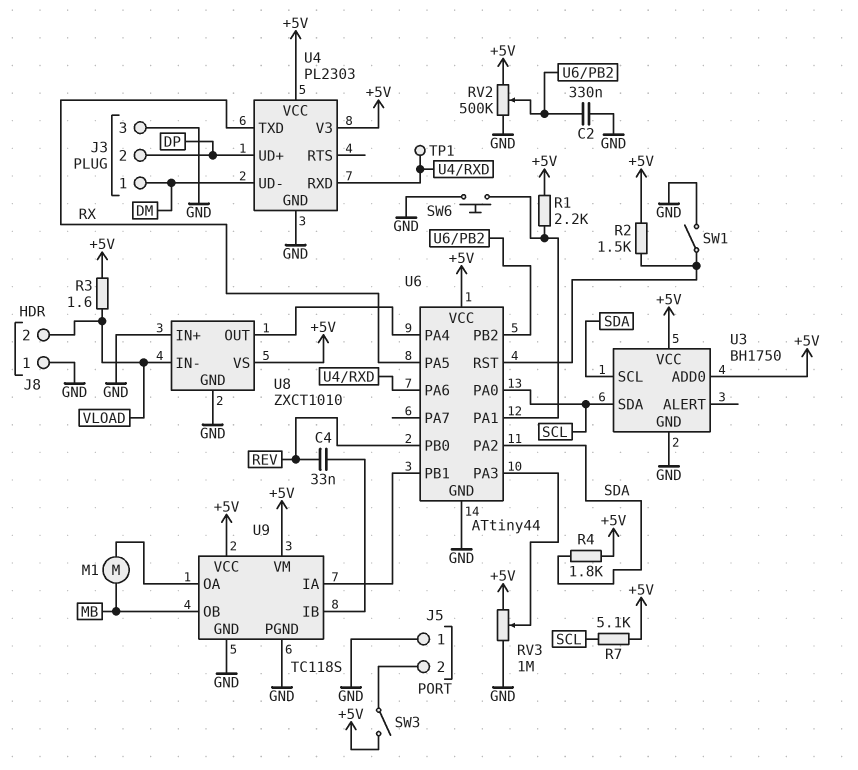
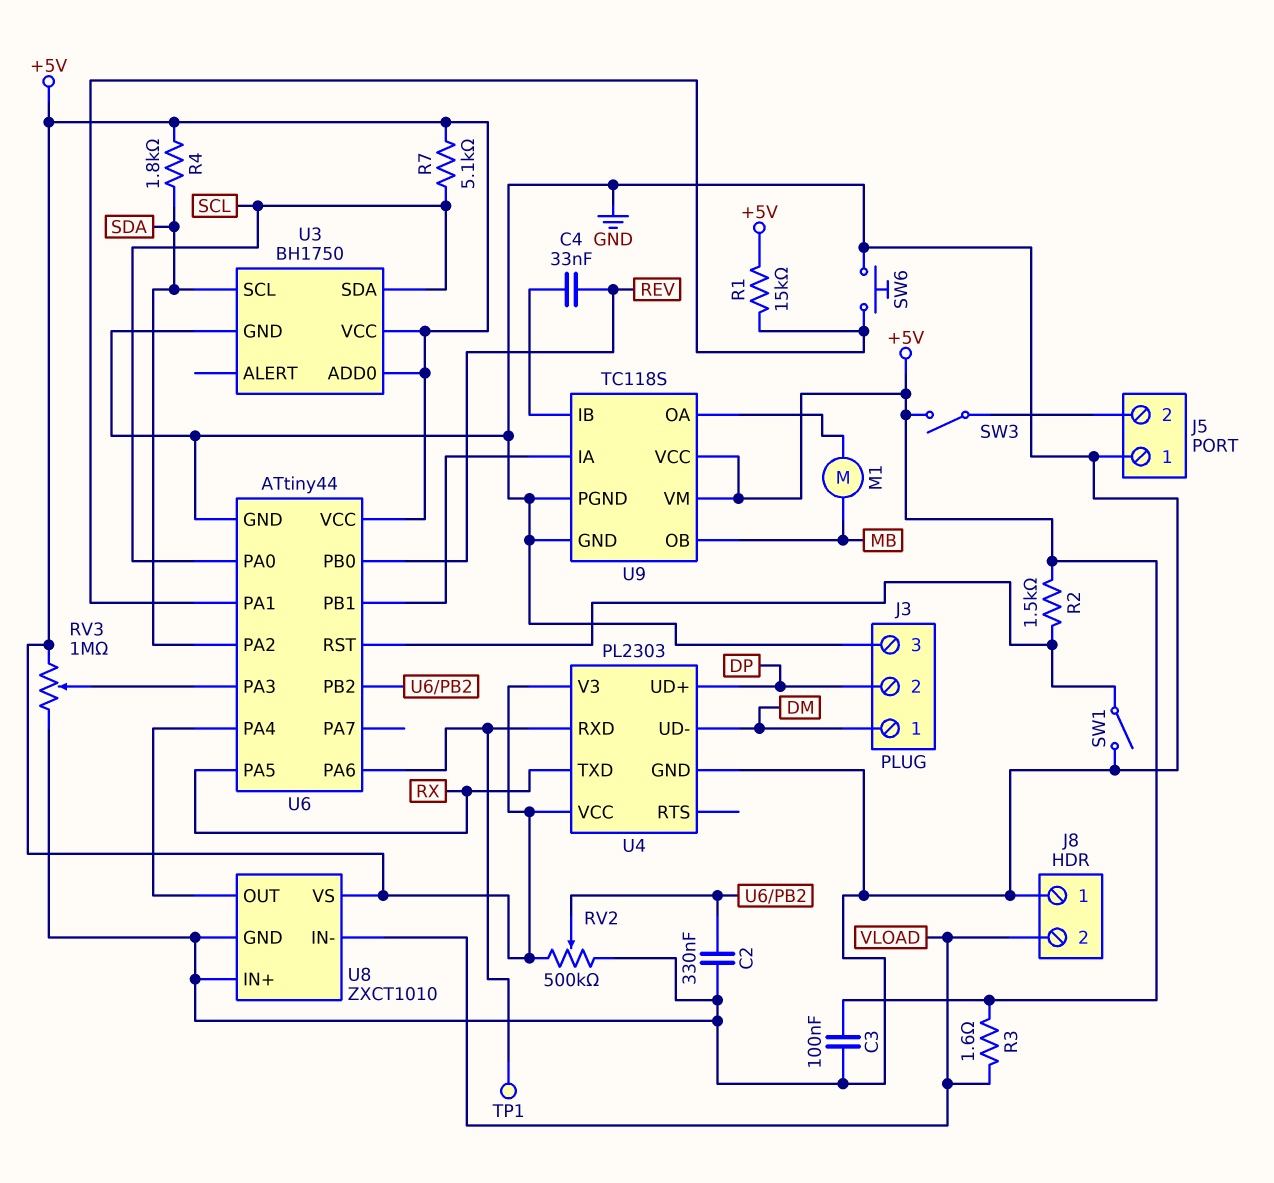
C3: none -> 100nF (+5V, GND)
R1: 2.2k (+5V, U6/PA1) -> 15k (+5V, U6/PA1)

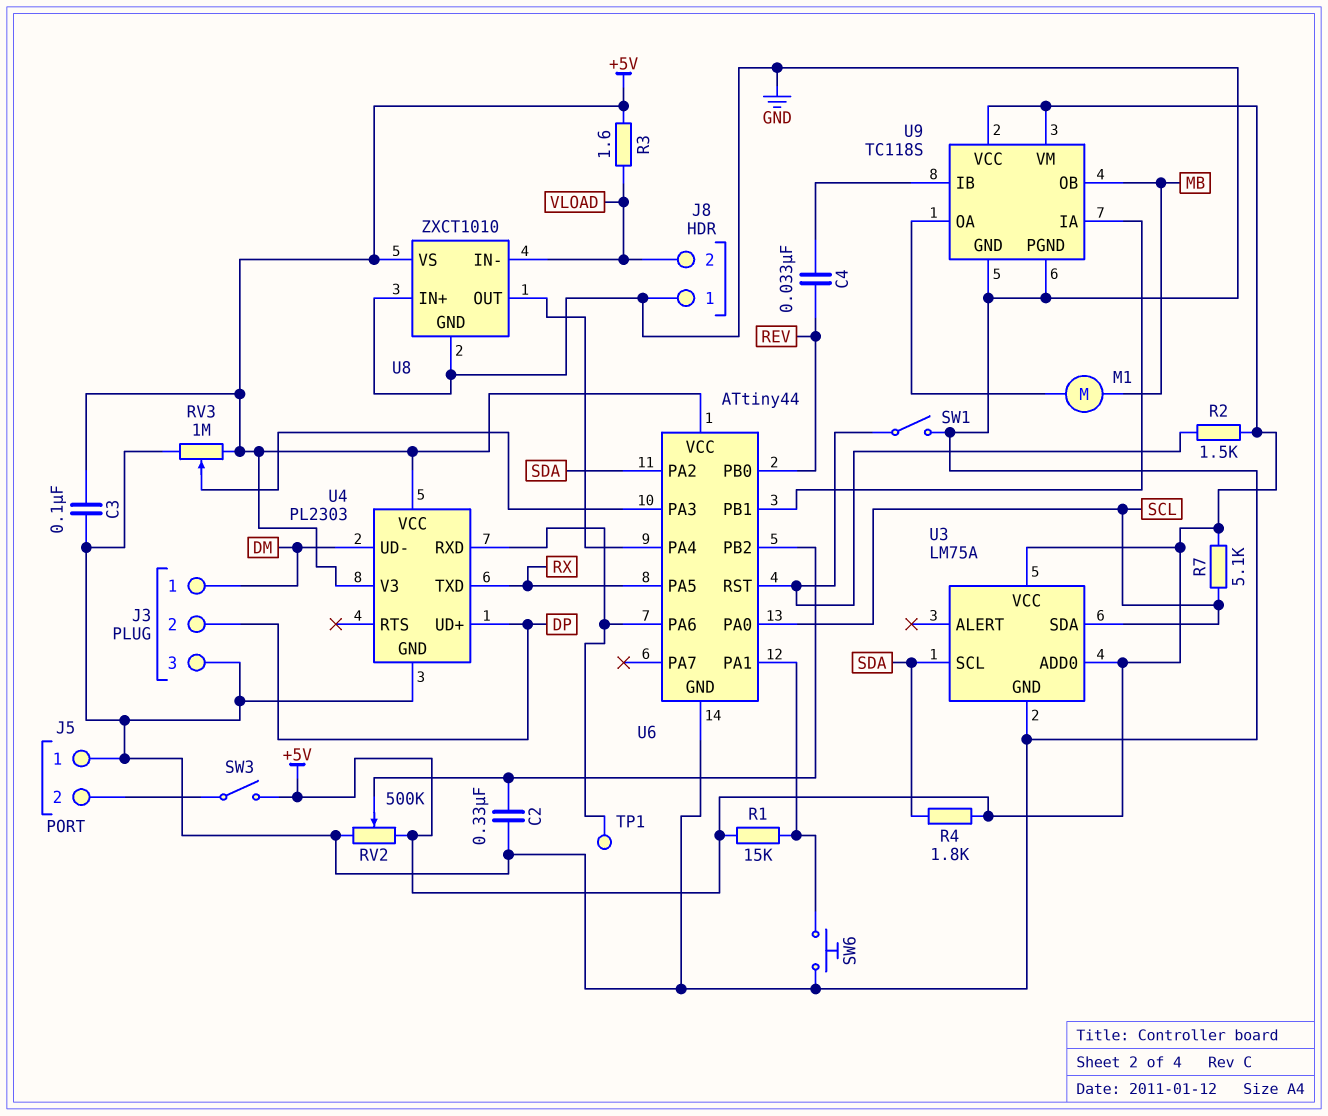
U3: BH1750 -> LM75A

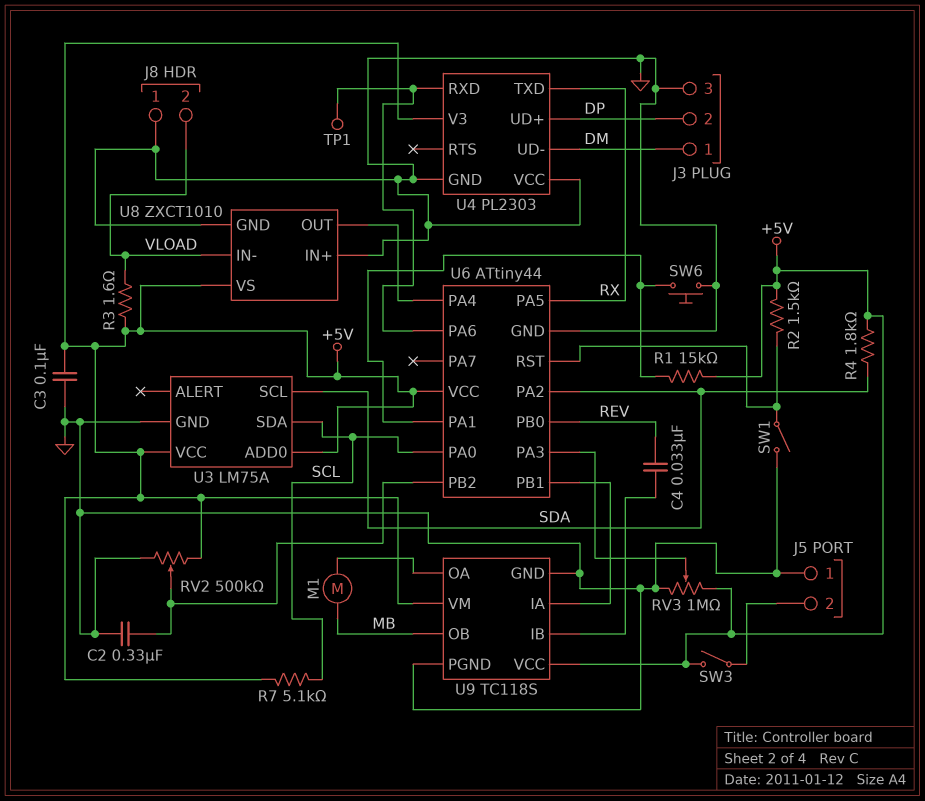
U4 pin VCC: +5V -> GND

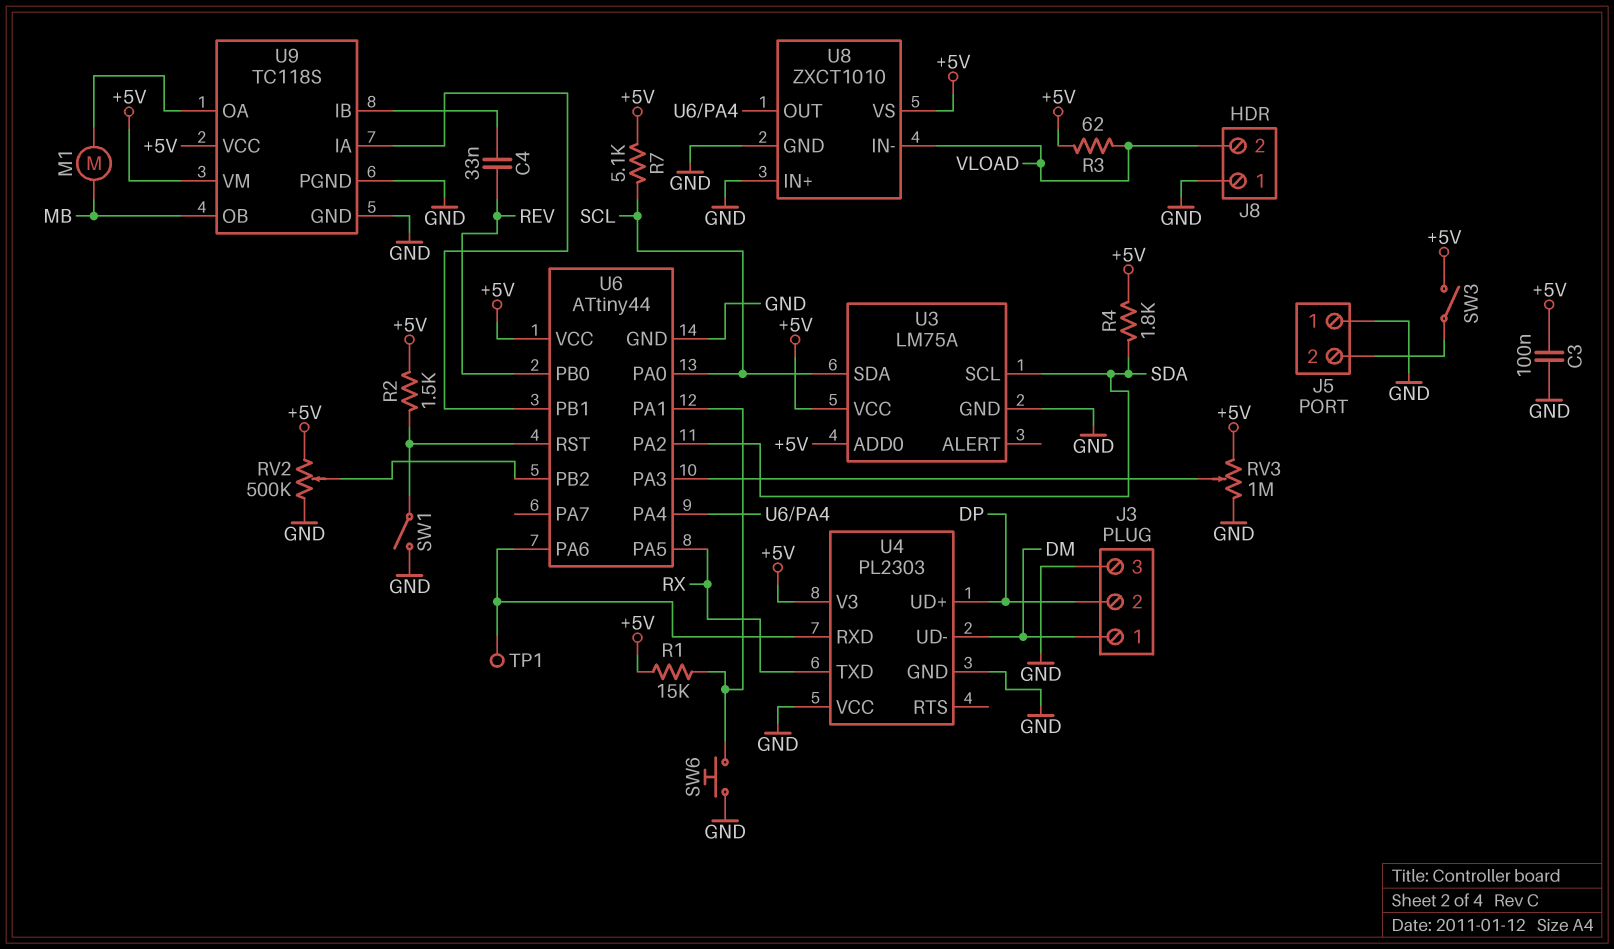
C2: 330nF (GND, U6/PB2) -> none
R3: 1.6 (+5V, VLOAD) -> 62 (+5V, VLOAD)

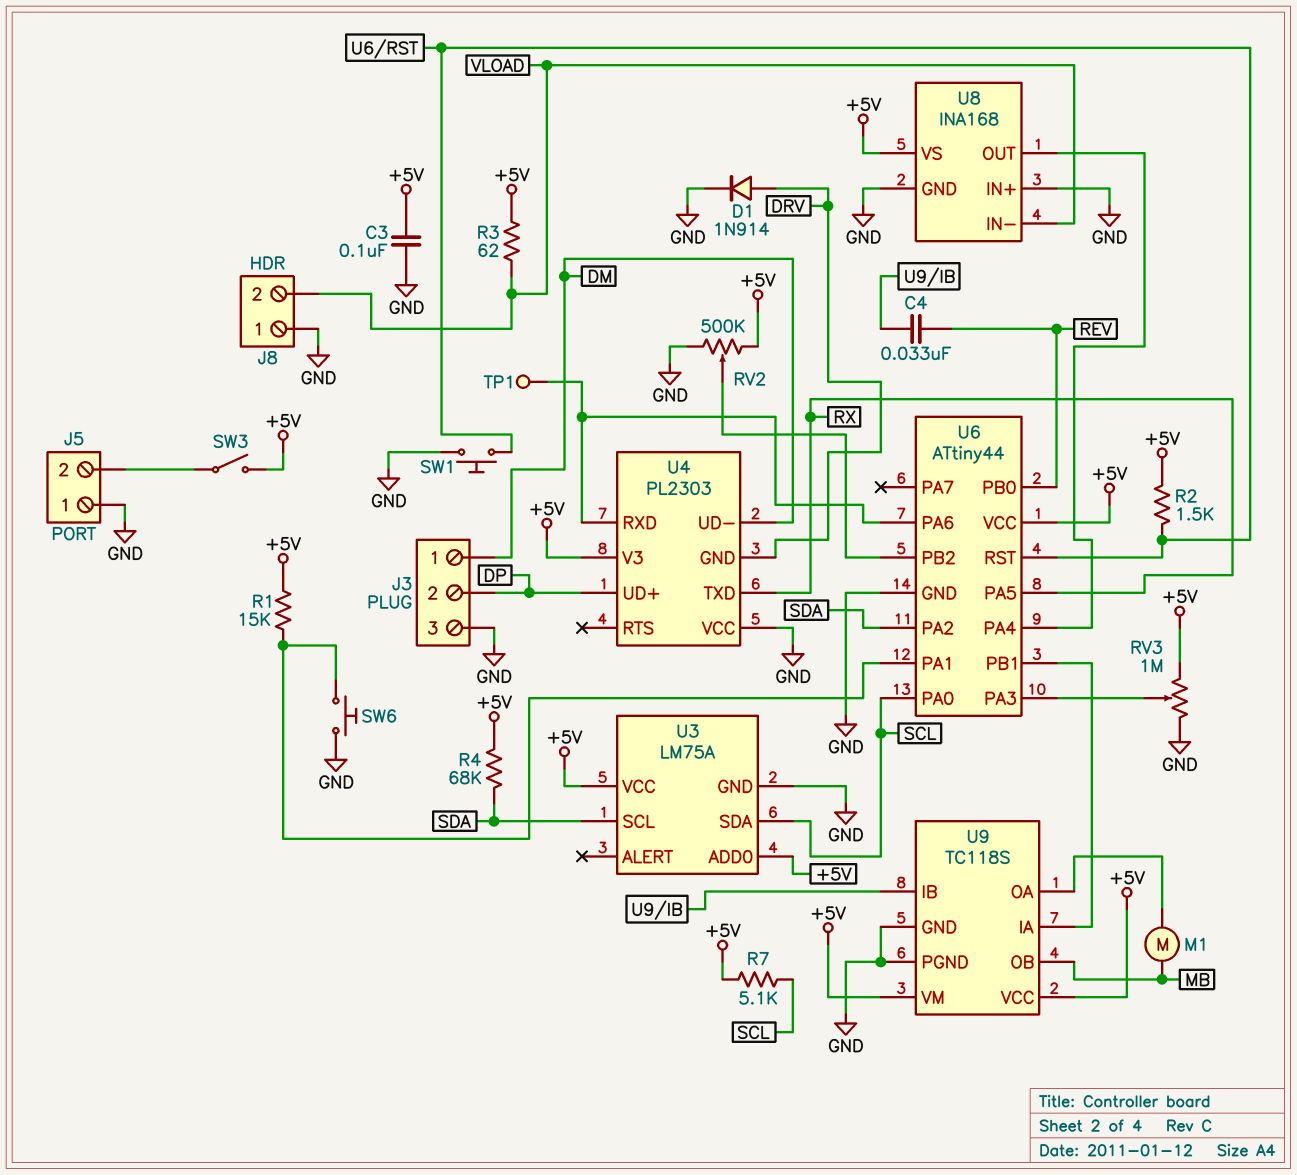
D1: none -> diode 1N914 (A DRV, K GND)
R4: 1.8k (+5V, SDA) -> 68k (+5V, SDA)
SW1: switch (GND, U6/RST) -> button (GND, U6/RST)
U4 pin GND: GND -> DRV
U8: ZXCT1010 -> INA168

